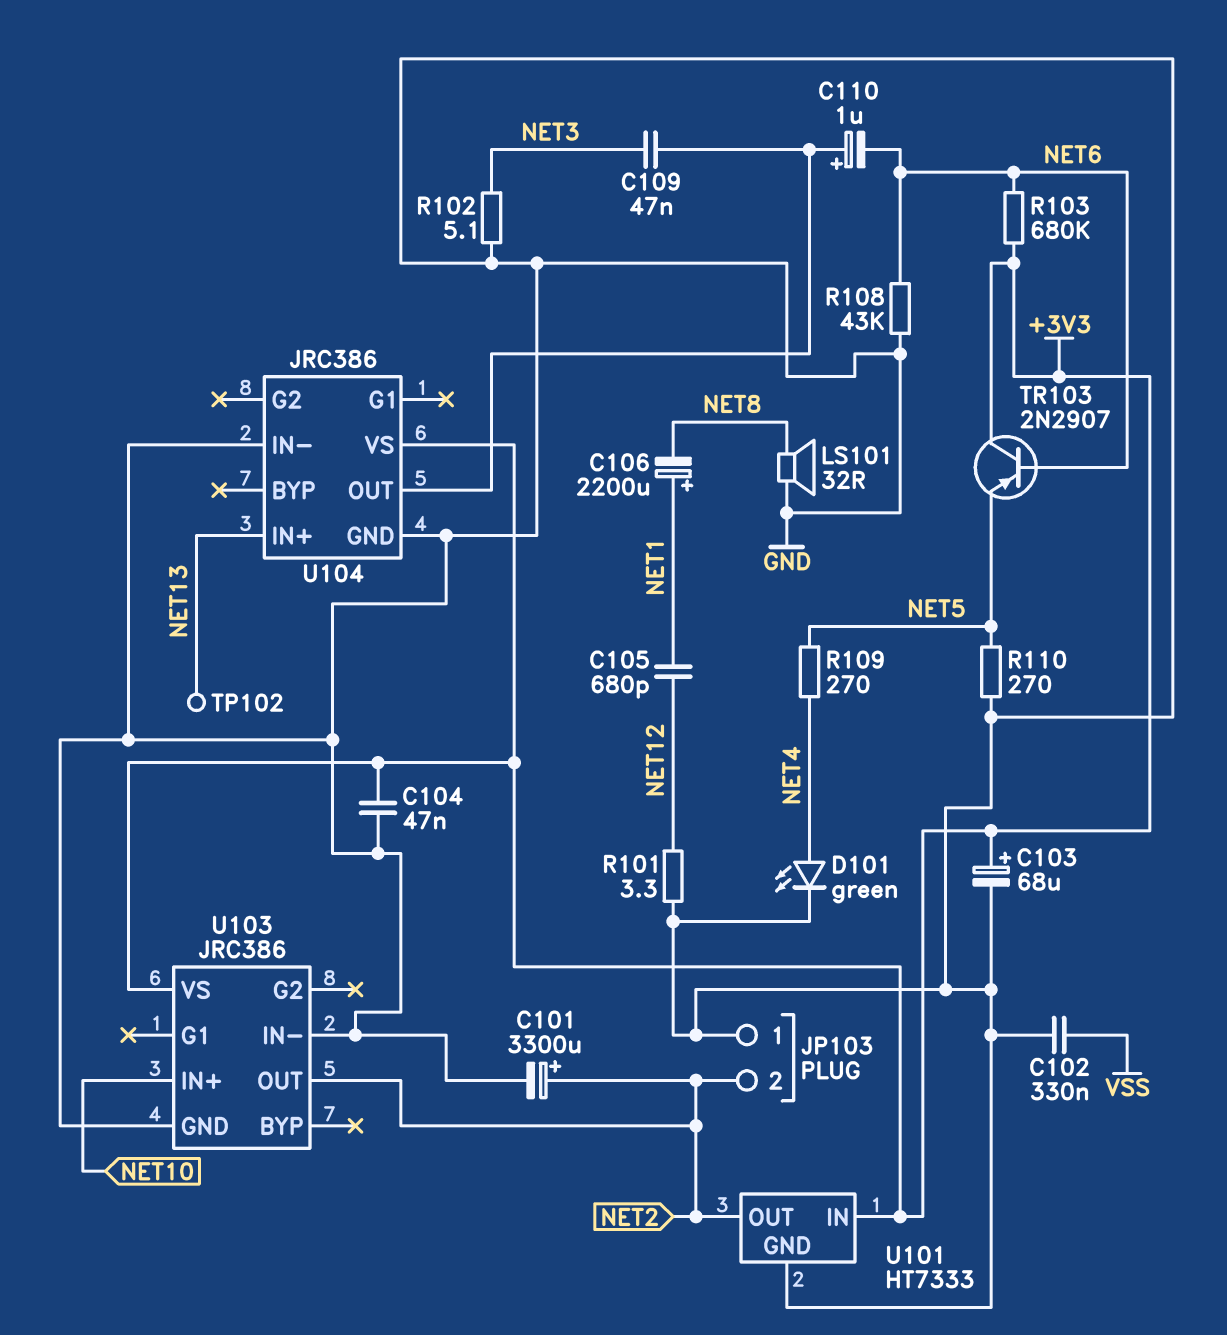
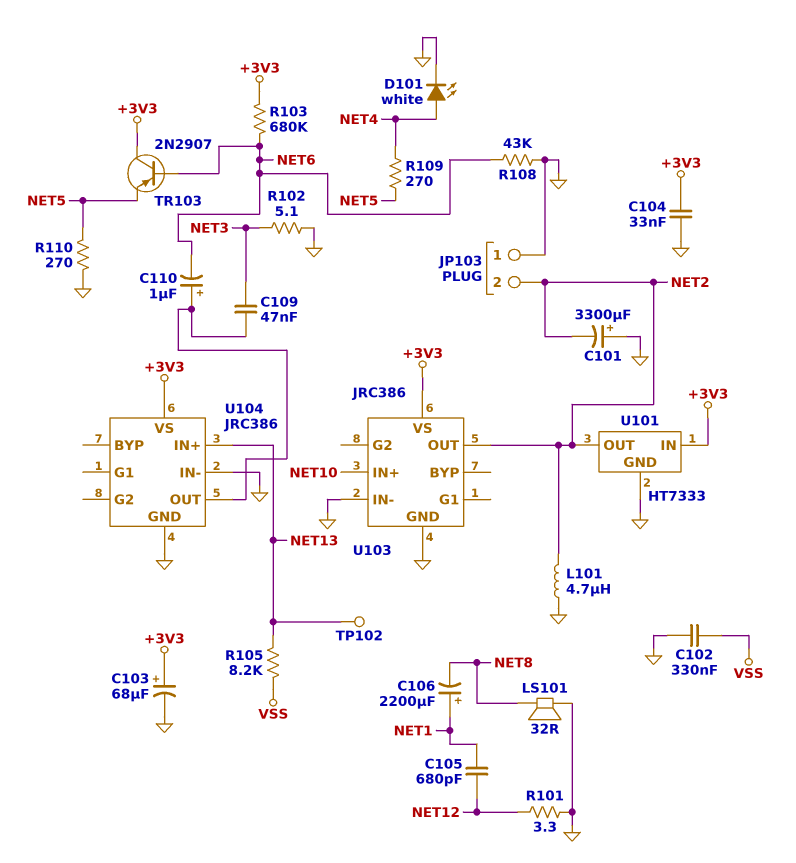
C101: 3300uF (plus NET2, minus GND) -> 3300uF (plus GND, minus NET2)
C104: 47nF (+3V3, GND) -> 33nF (+3V3, GND)
D101: LED green (A NET4, K GND) -> LED white (A NET4, K GND)
L101: none -> 4.7uH (GND, NET2)
R105: none -> 8.2k (NET13, VSS)

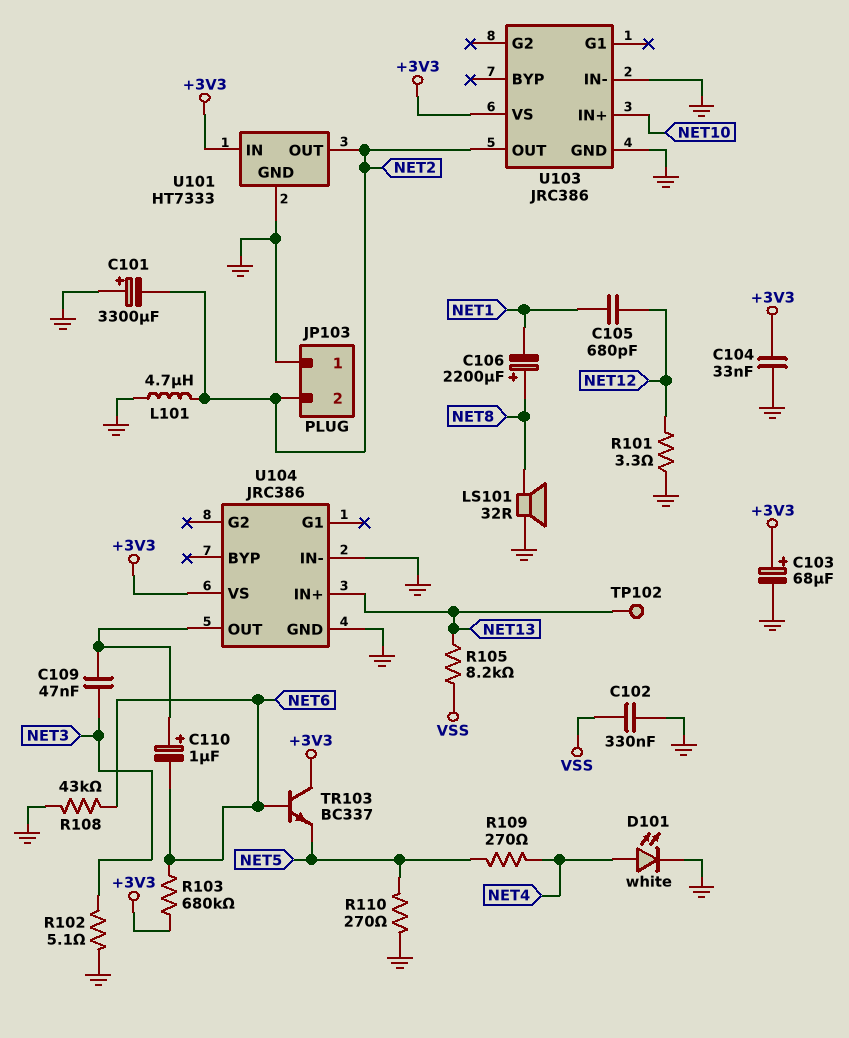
C106: 2200uF (plus NET1, minus NET8) -> 2200uF (plus NET8, minus NET1)
TR103: PNP 2N2907 (B NET6, C +3V3, E NET5) -> NPN BC337 (B NET6, C +3V3, E NET5)

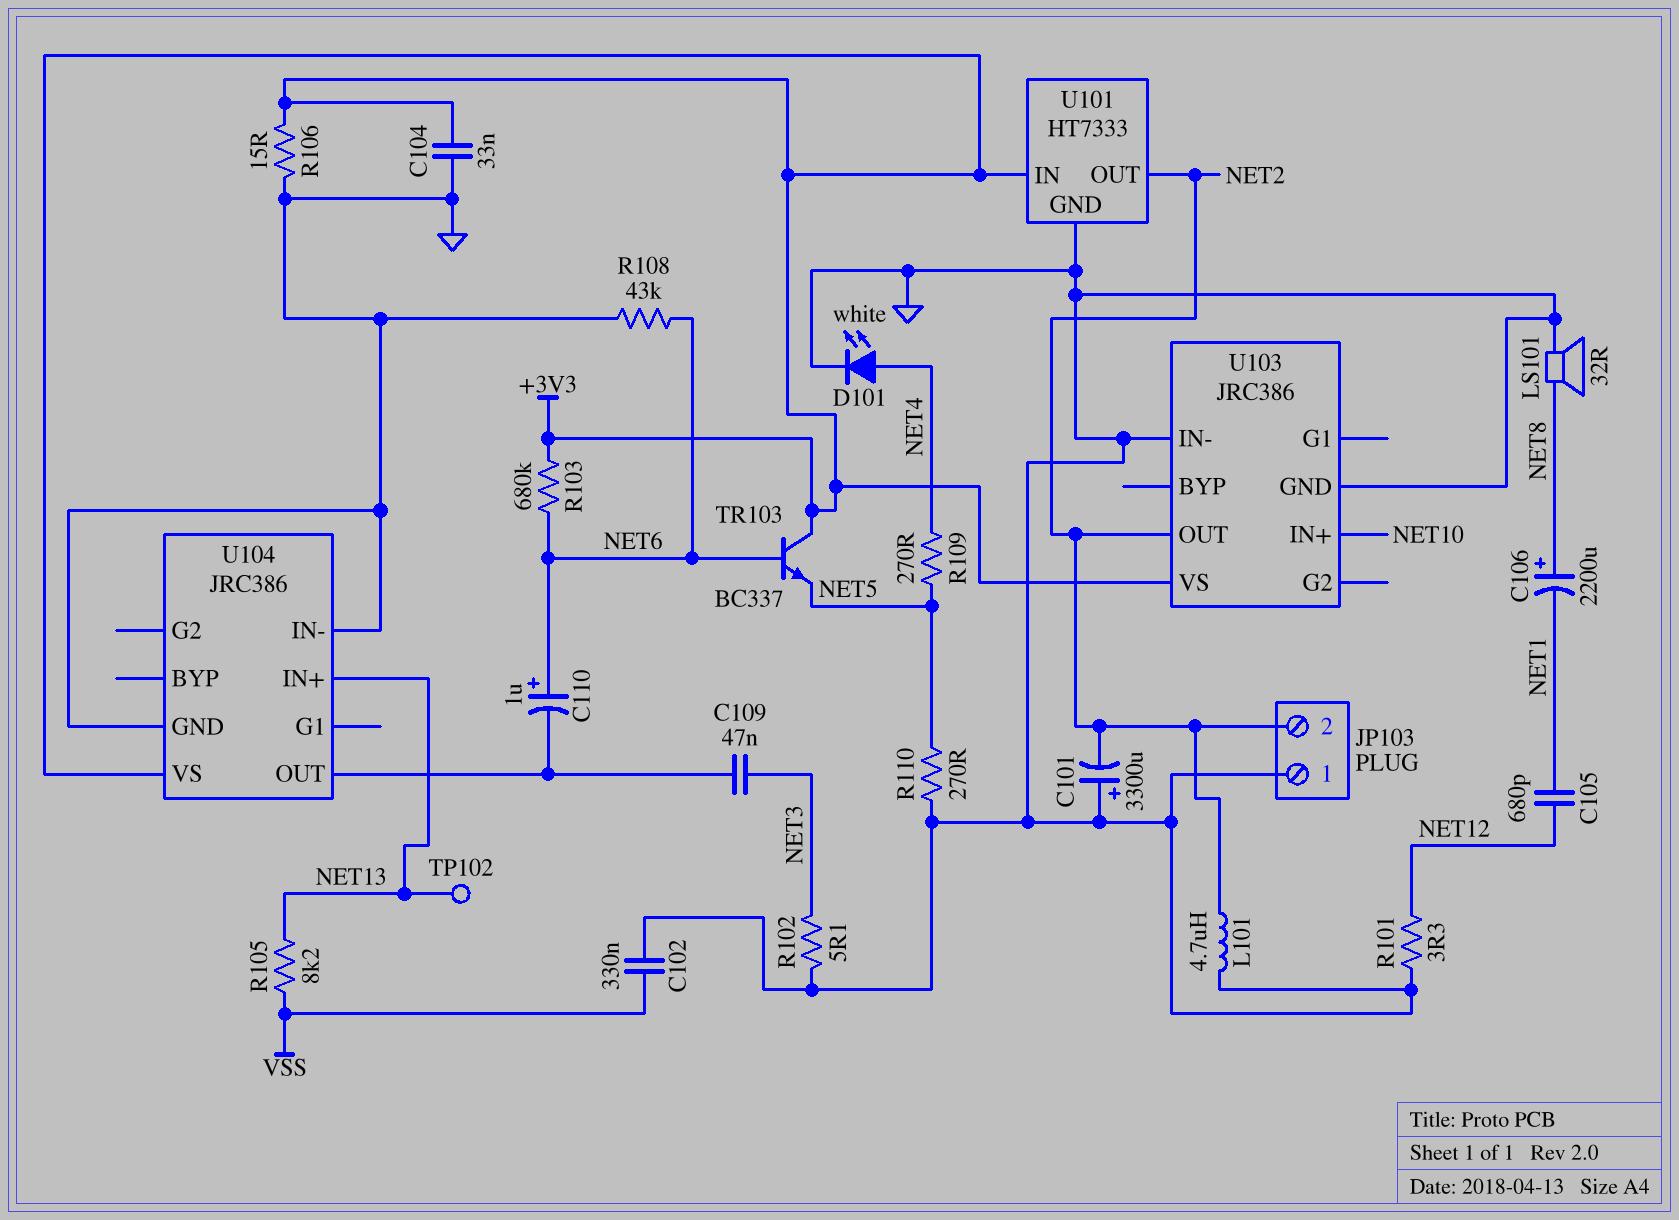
C103: 68uF (plus +3V3, minus GND) -> none
C110: 1uF (plus U104/OUT, minus NET6) -> 1uF (plus NET6, minus U104/OUT)
R106: none -> 15 (+3V3, GND)

